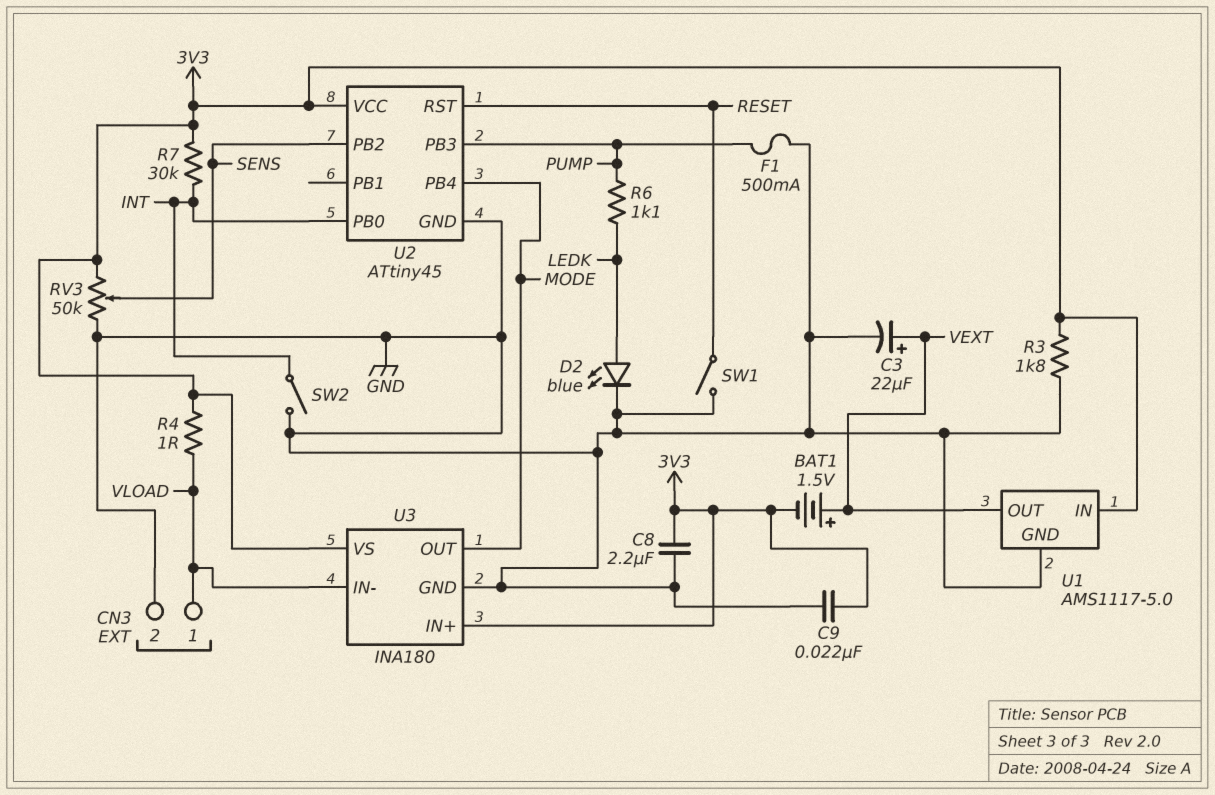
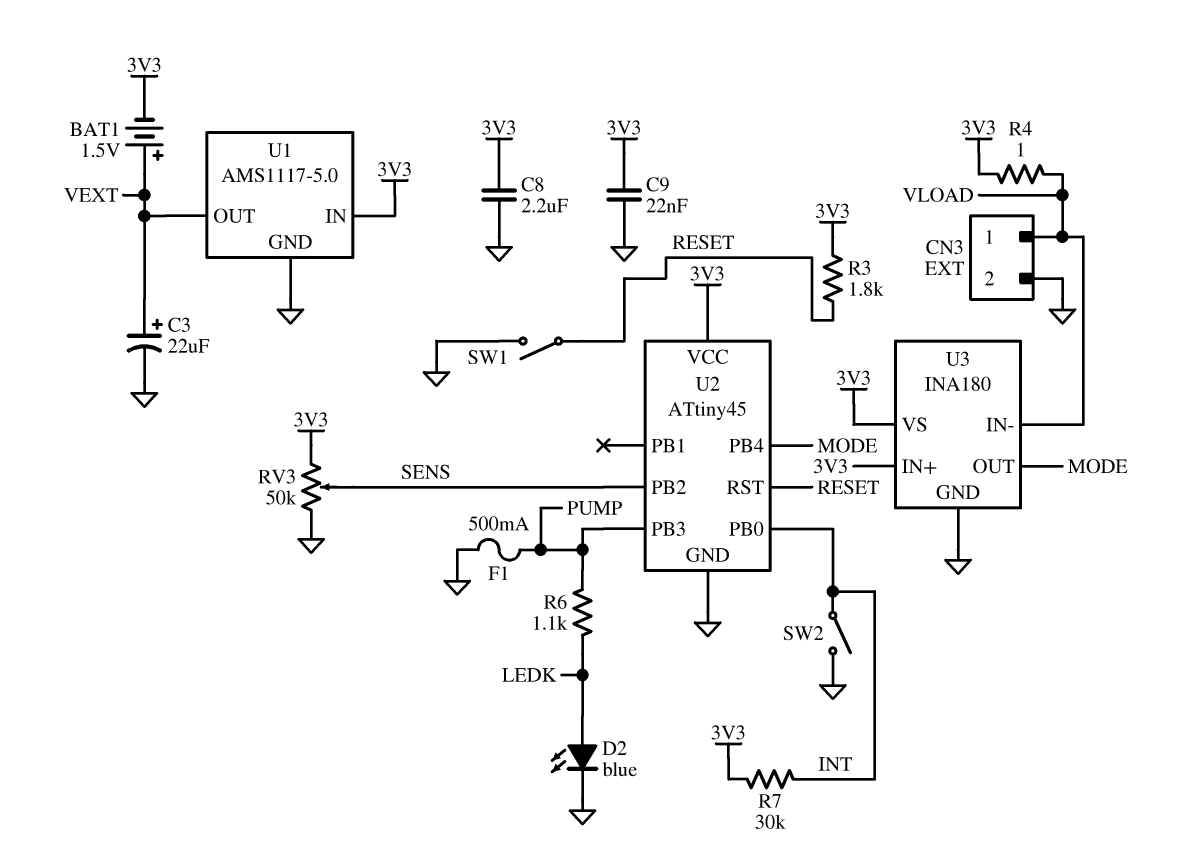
R3: 1.8k (3V3, GND) -> 1.8k (3V3, RESET)

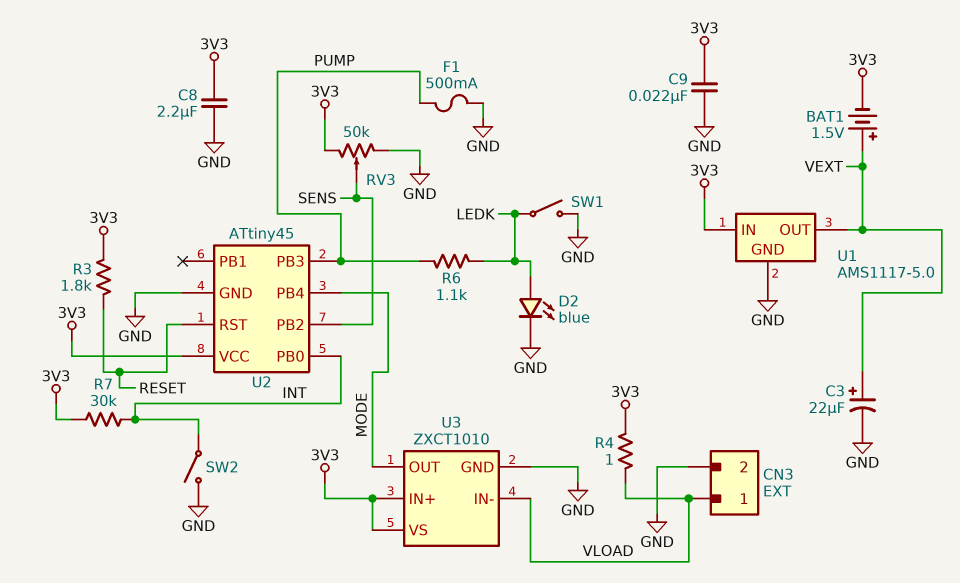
SW1: switch (GND, RESET) -> switch (GND, LEDK)
U3: INA180 -> ZXCT1010

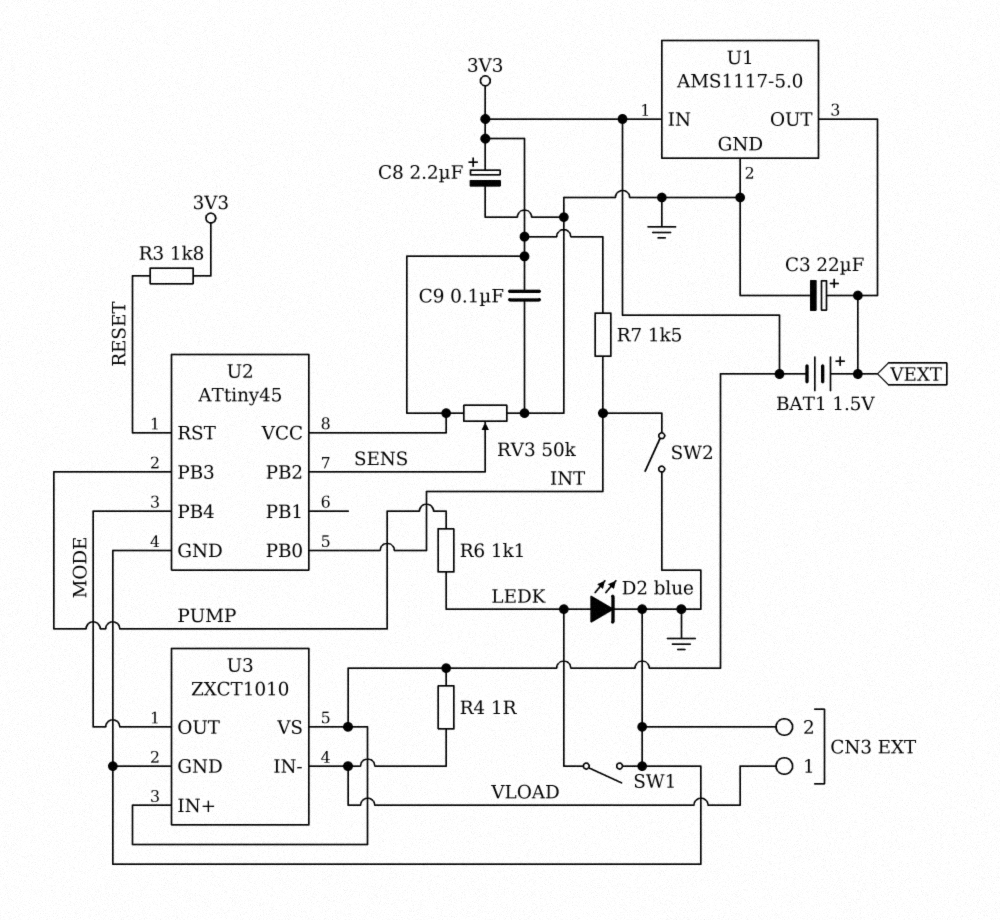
C8: 2.2uF (3V3, GND) -> 2.2uF (plus 3V3, minus GND)
C9: 22nF (3V3, GND) -> 100nF (3V3, GND)
F1: 500mA (GND, PUMP) -> none
R7: 30k (3V3, INT) -> 1.5k (3V3, INT)

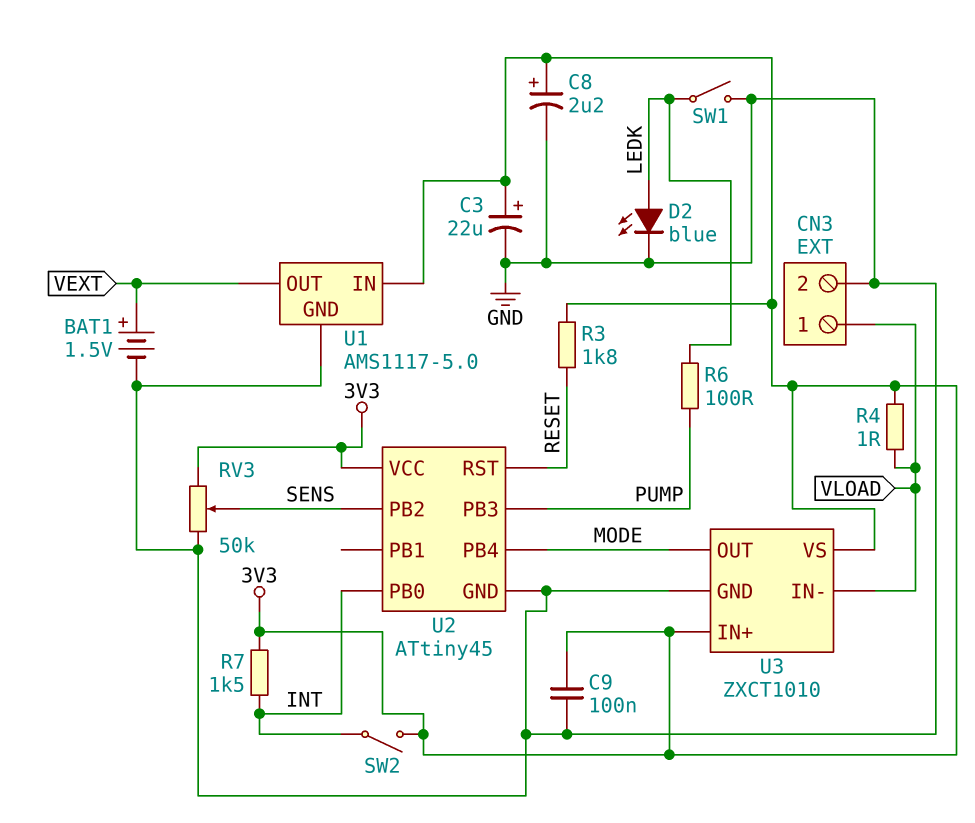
BAT1: 1.5V (plus VEXT, minus 3V3) -> 1.5V (plus VEXT, minus GND)
C3: 22uF (plus VEXT, minus GND) -> 22uF (plus 3V3, minus GND)
R6: 1.1k (LEDK, PUMP) -> 100 (LEDK, PUMP)
SW2: switch (GND, INT) -> switch (3V3, INT)

